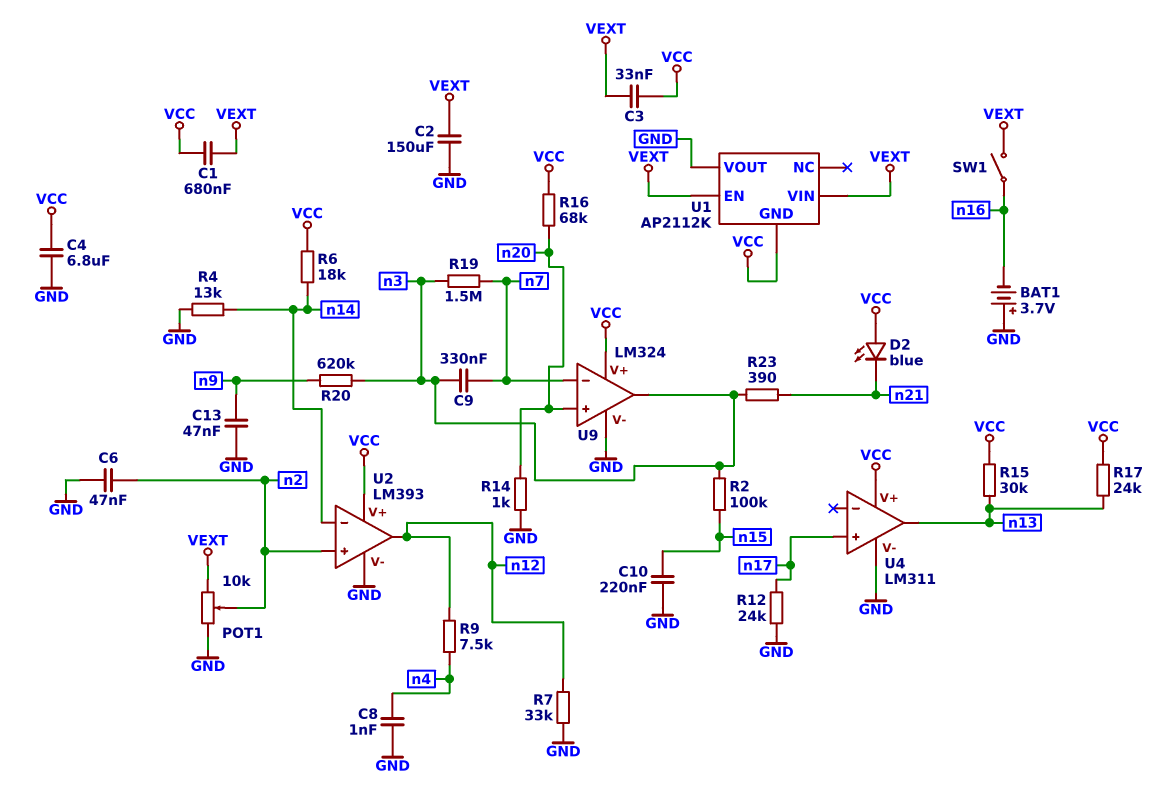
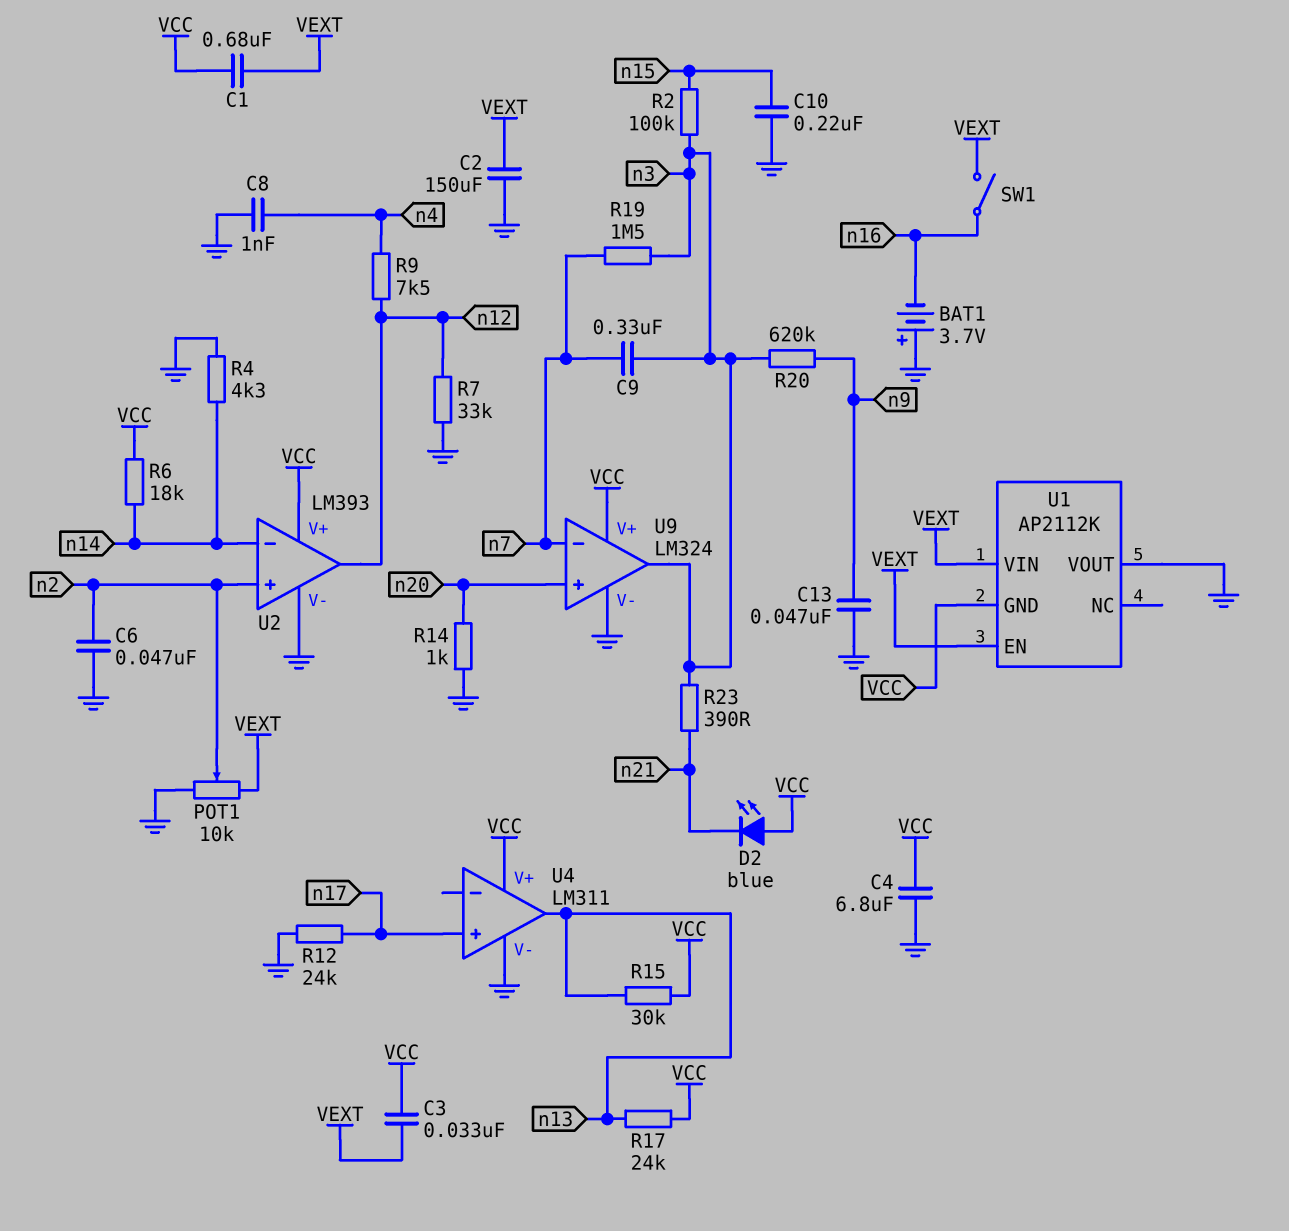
R4: 13k (GND, n14) -> 4.3k (GND, n14)
R16: 68k (VCC, n20) -> none

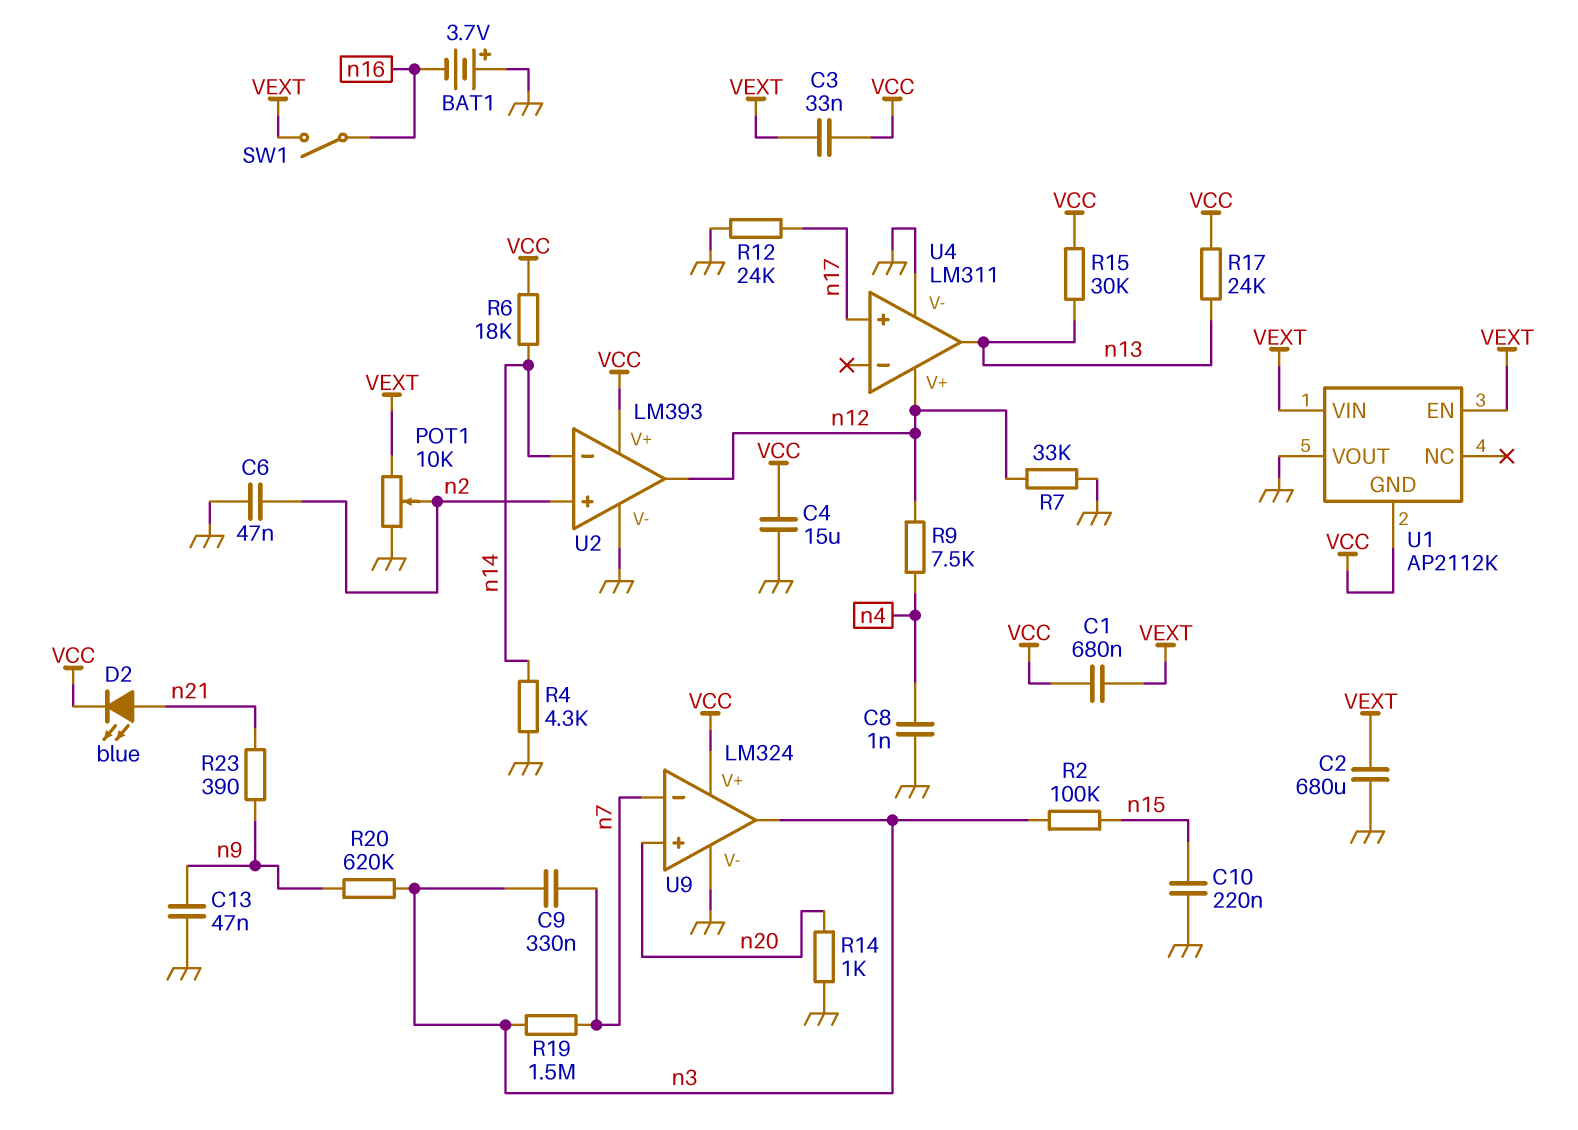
C2: 150uF (GND, VEXT) -> 680uF (GND, VEXT)
C4: 6.8uF (GND, VCC) -> 15uF (GND, VCC)
D2: LED blue (A VCC, K n21) -> LED blue (A n21, K VCC)
R23: 390 (n3, n21) -> 390 (n9, n21)
U4 pin V+: VCC -> n12

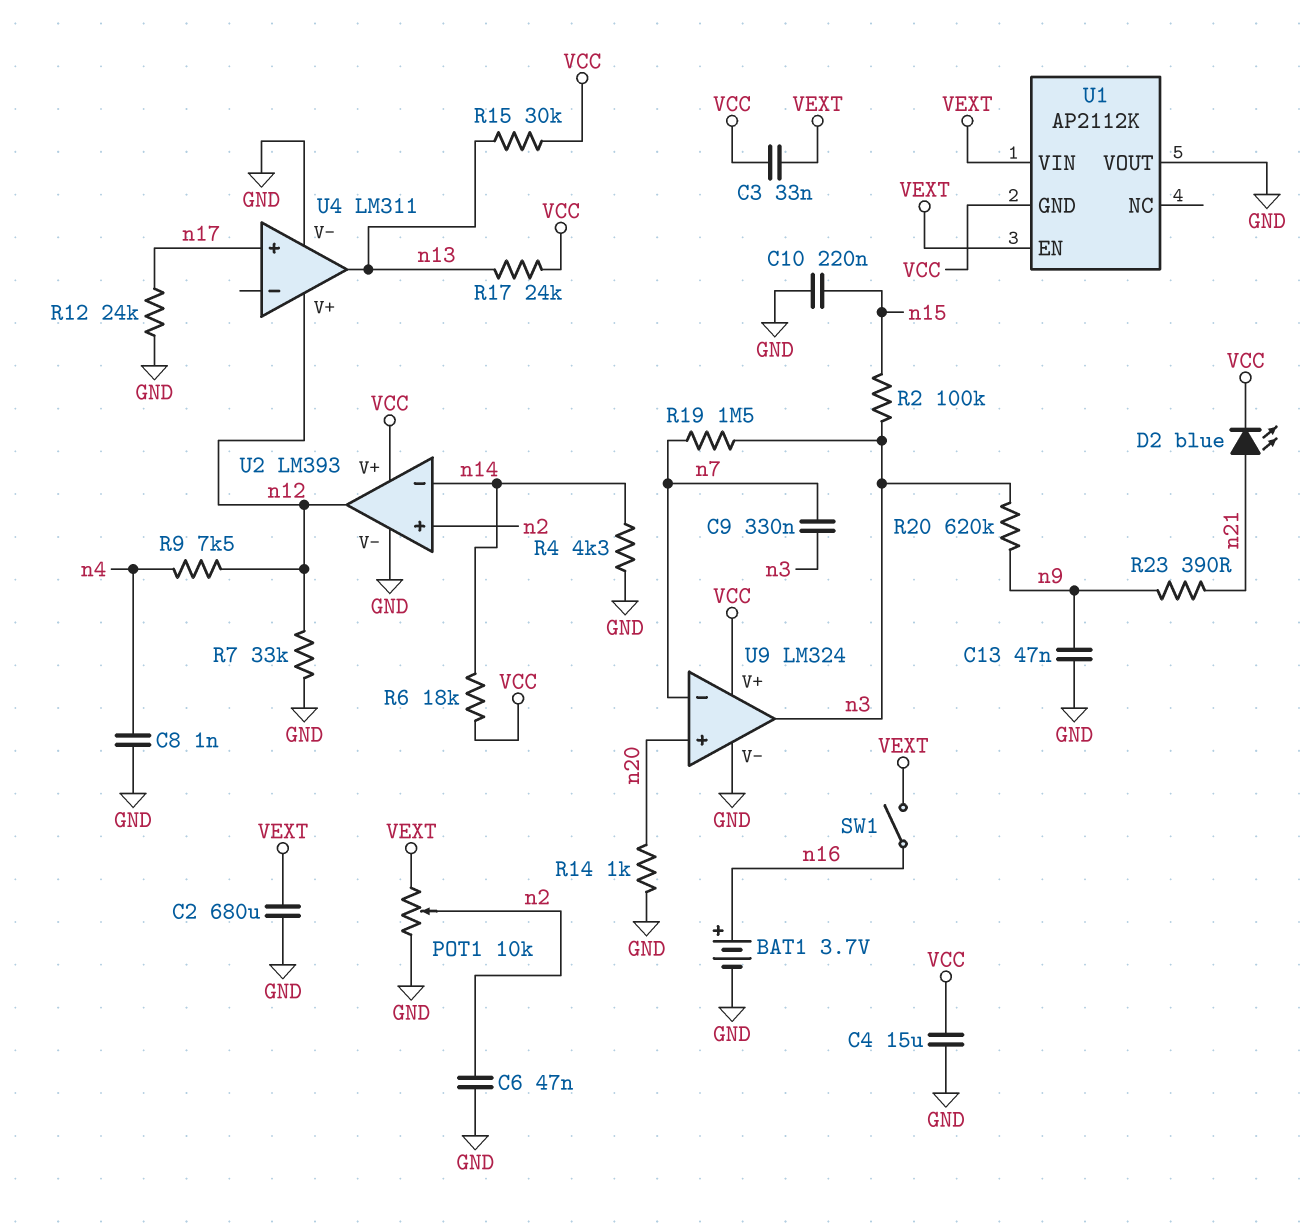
BAT1: 3.7V (plus GND, minus n16) -> 3.7V (plus n16, minus GND)
C1: 680nF (VCC, VEXT) -> none

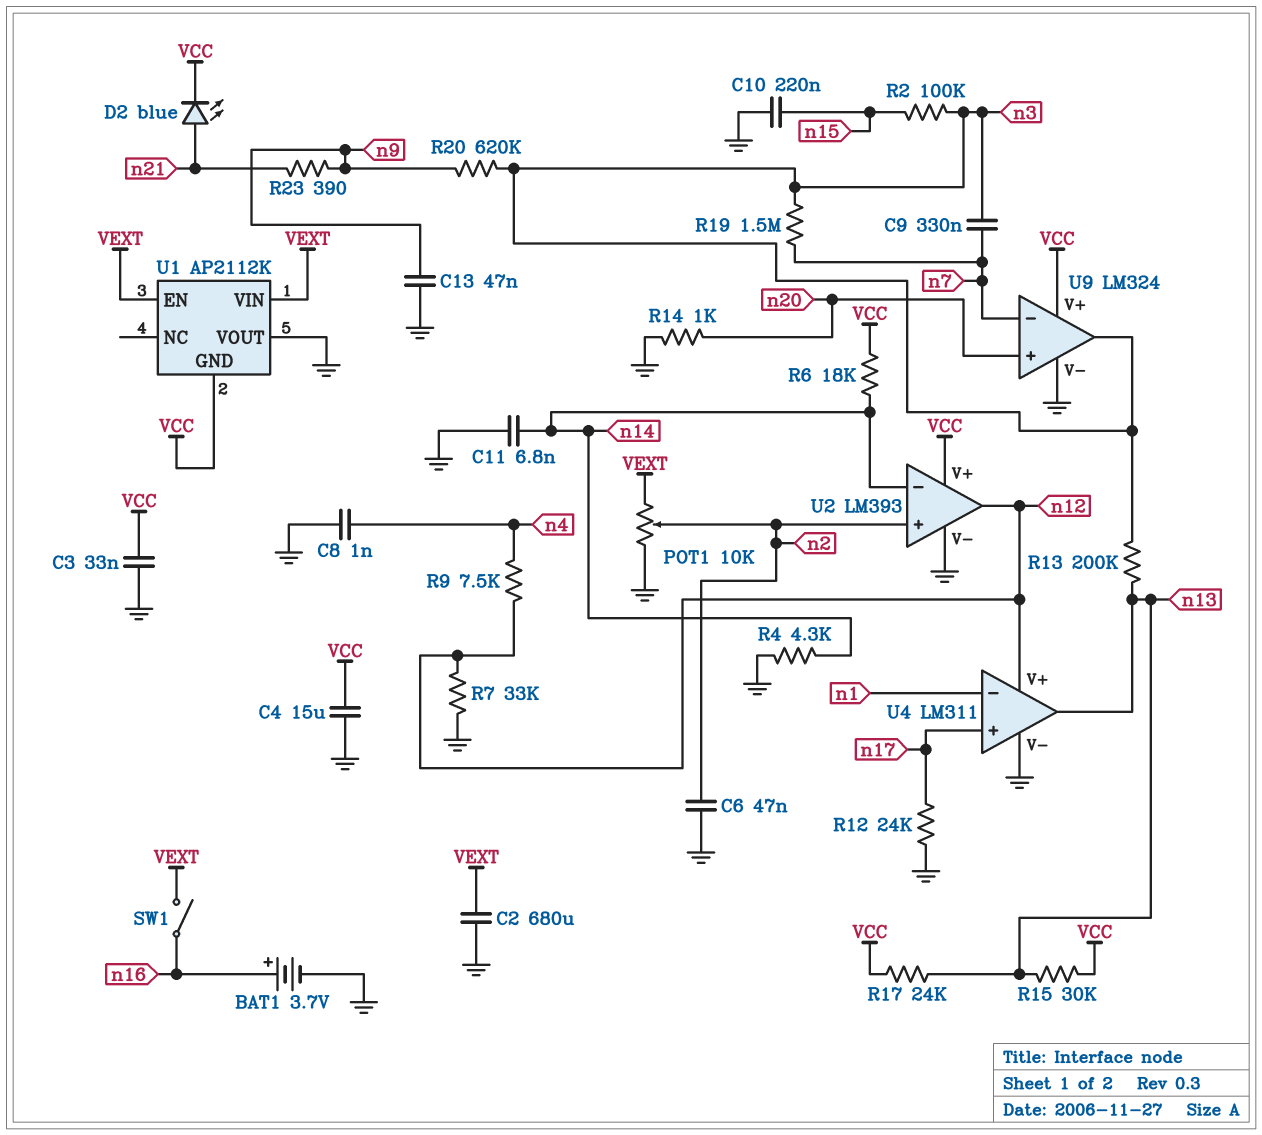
C3: 33nF (VCC, VEXT) -> 33nF (GND, VCC)
C11: none -> 6.8nF (GND, n14)
R13: none -> 200k (n3, n13)
U4 pin in-: none -> n1

